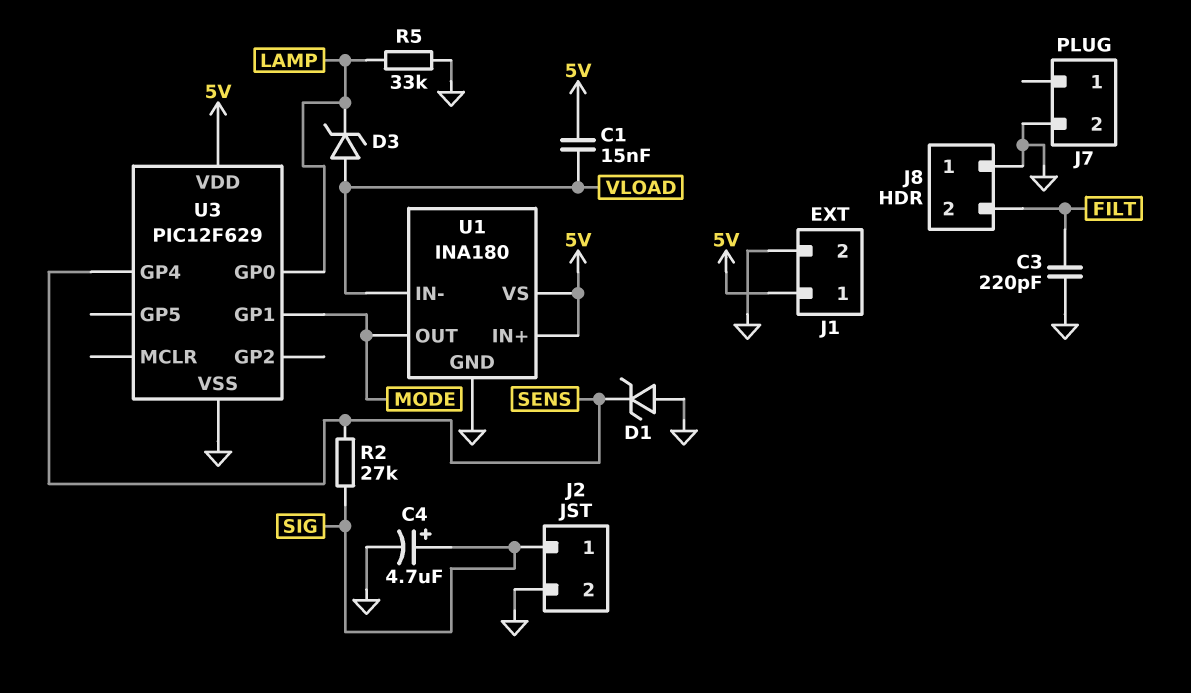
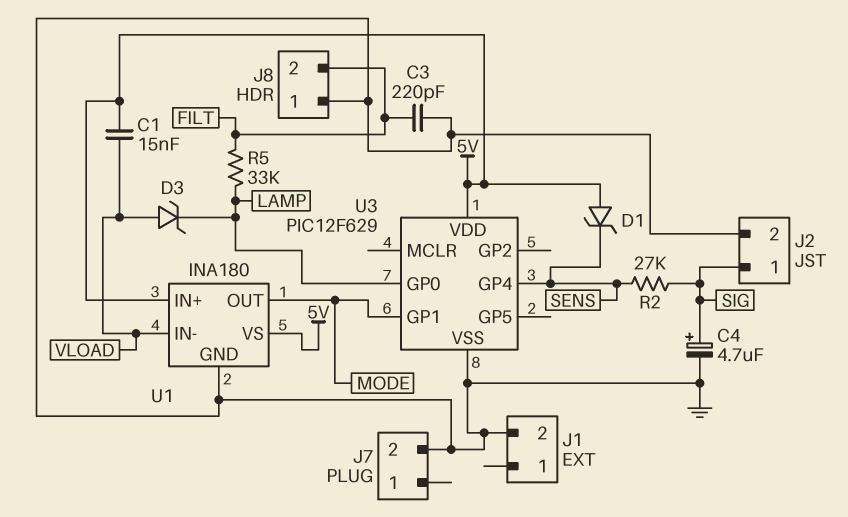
D1: zener (A GND, K SENS) -> zener (A 5V, K SENS)
J1 pin 1: 5V -> none
R5: 33k (GND, LAMP) -> 33k (FILT, LAMP)

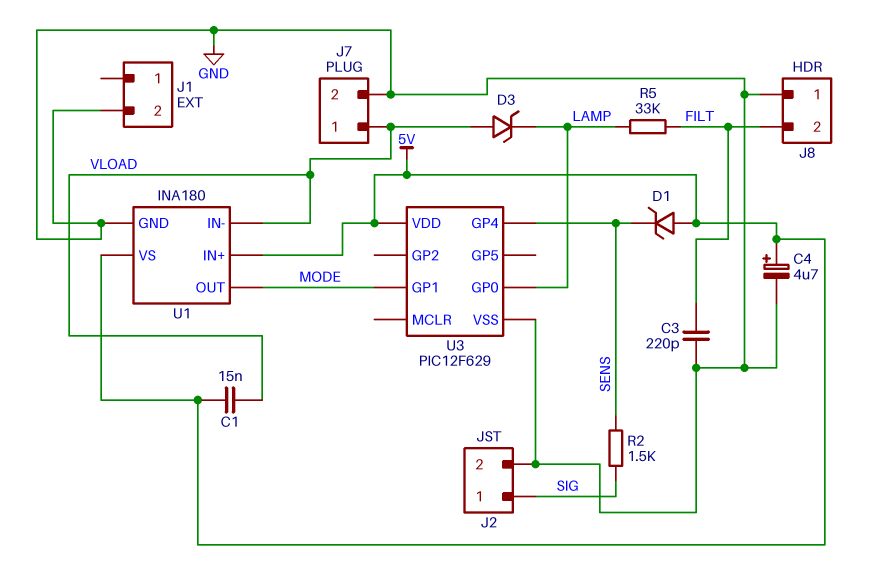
C4: 4.7uF (plus SIG, minus GND) -> 4.7uF (plus 5V, minus GND)
J7 pin 1: none -> VLOAD
R2: 27k (SENS, SIG) -> 1.5k (SENS, SIG)

